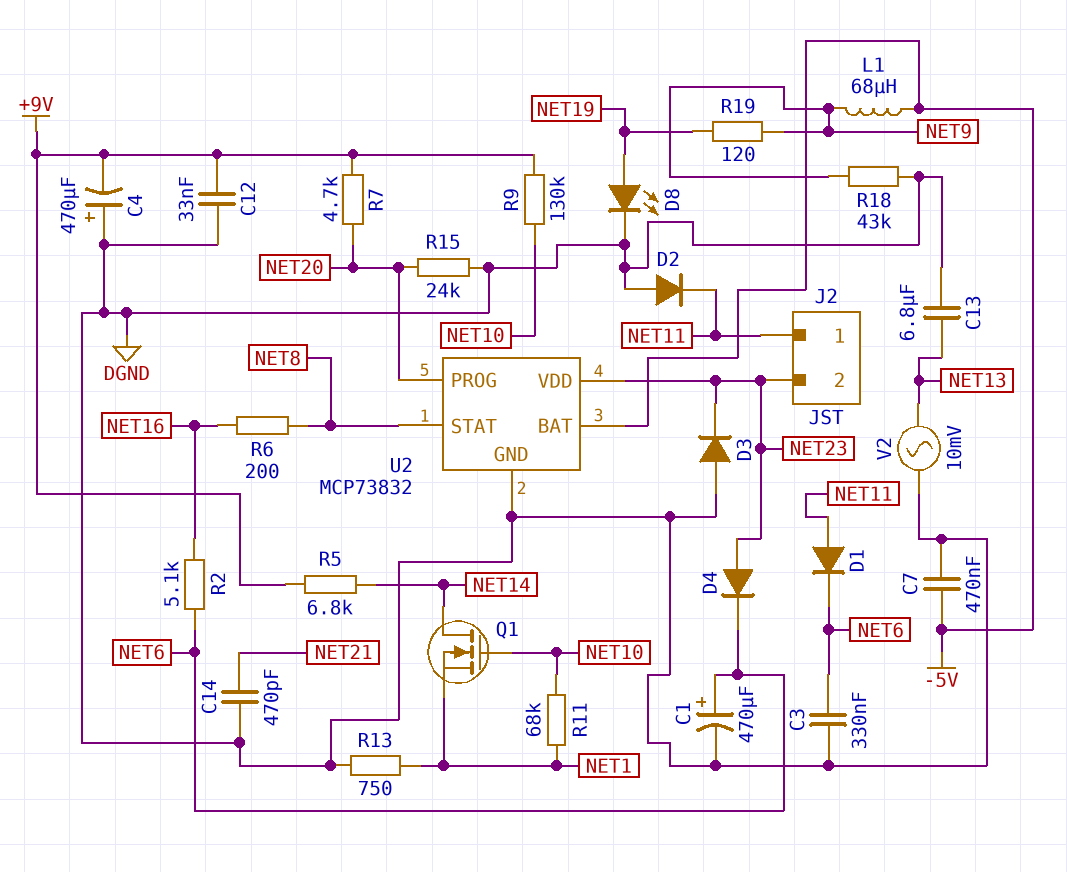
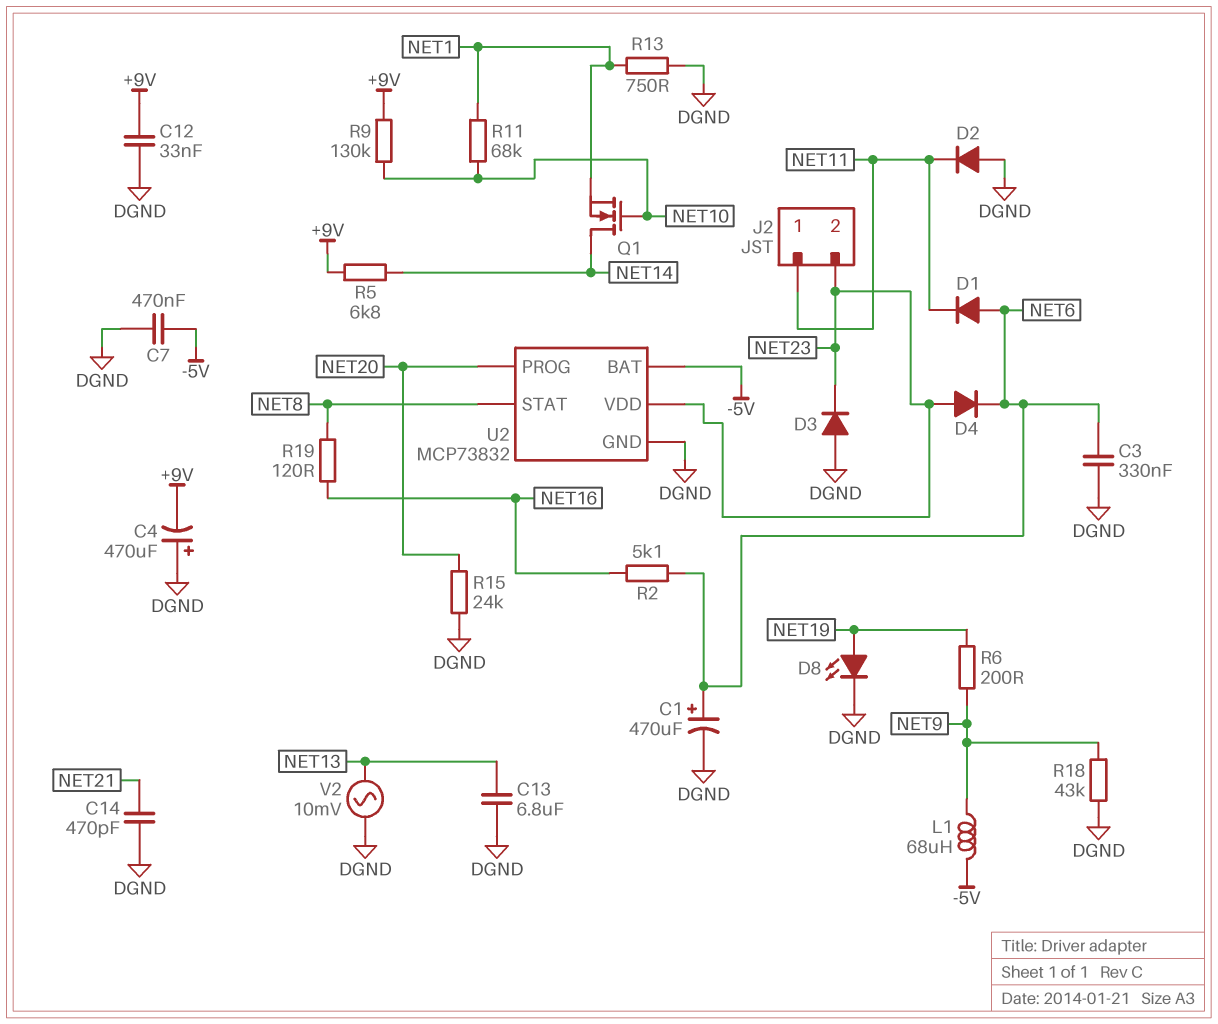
D1: diode (A NET11, K NET6) -> diode (A NET6, K NET11)
R6: 200 (NET8, NET16) -> 200 (NET9, NET19)
R7: 4.7k (+9V, NET20) -> none
R19: 120 (NET9, NET19) -> 120 (NET8, NET16)

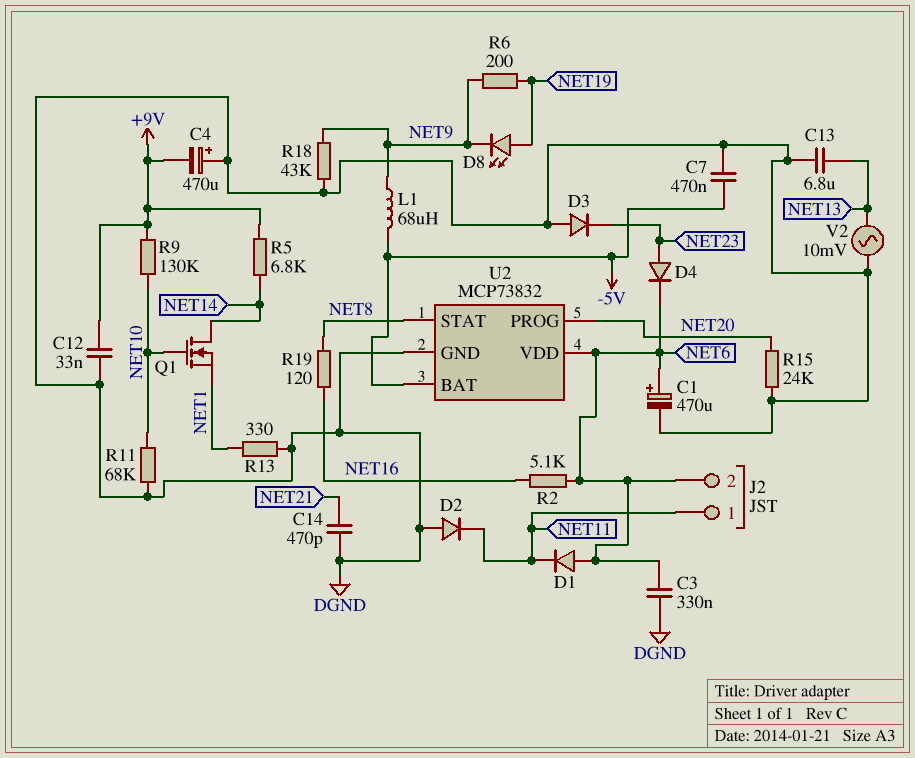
D8: LED (A NET19, K DGND) -> LED (A NET19, K NET9)
J2 pin 2: NET23 -> NET6
R11: 68k (NET1, NET10) -> 68k (DGND, NET10)
R13: 750 (DGND, NET1) -> 330 (DGND, NET1)
U2 pin VDD: NET23 -> NET6

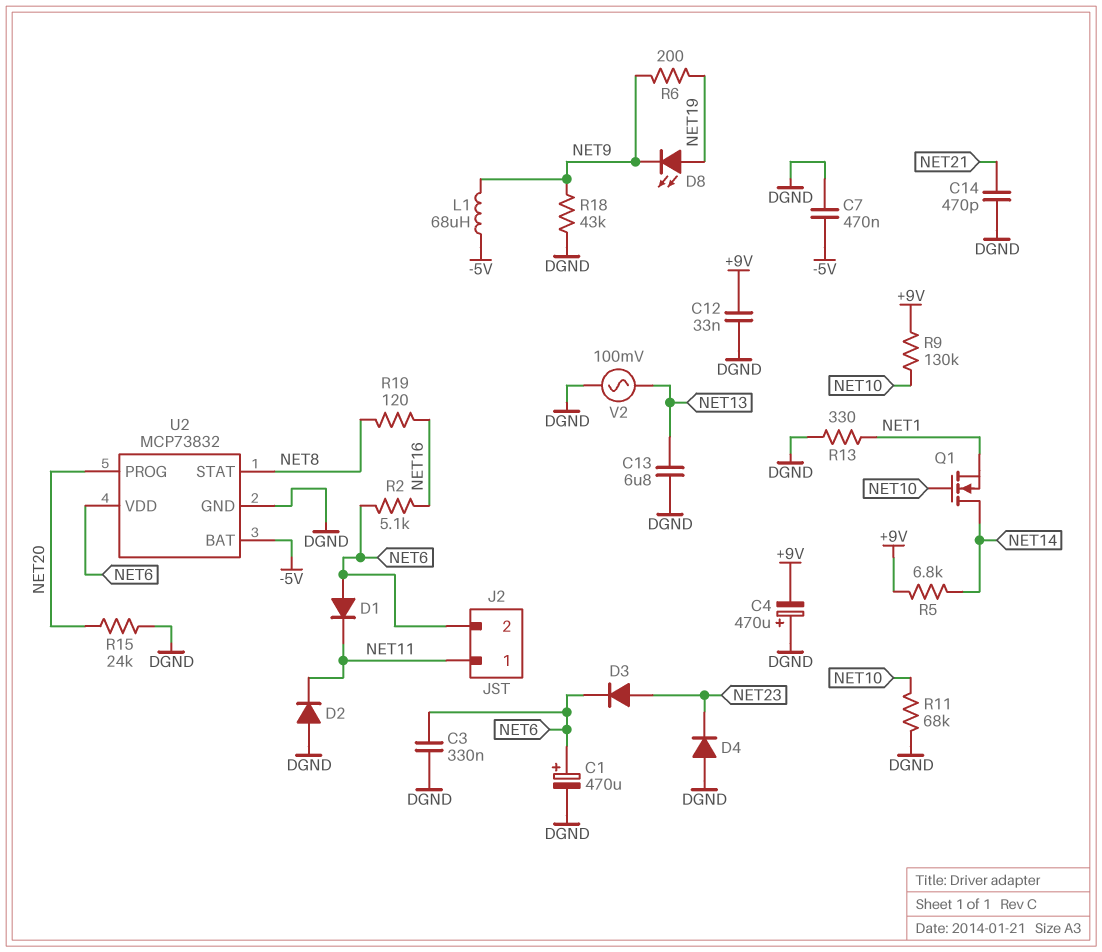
D3: diode (A DGND, K NET23) -> diode (A NET23, K NET6)
D4: diode (A NET23, K NET6) -> diode (A DGND, K NET23)
V2: AC 10mV (DGND, NET13) -> AC 100mV (DGND, NET13)

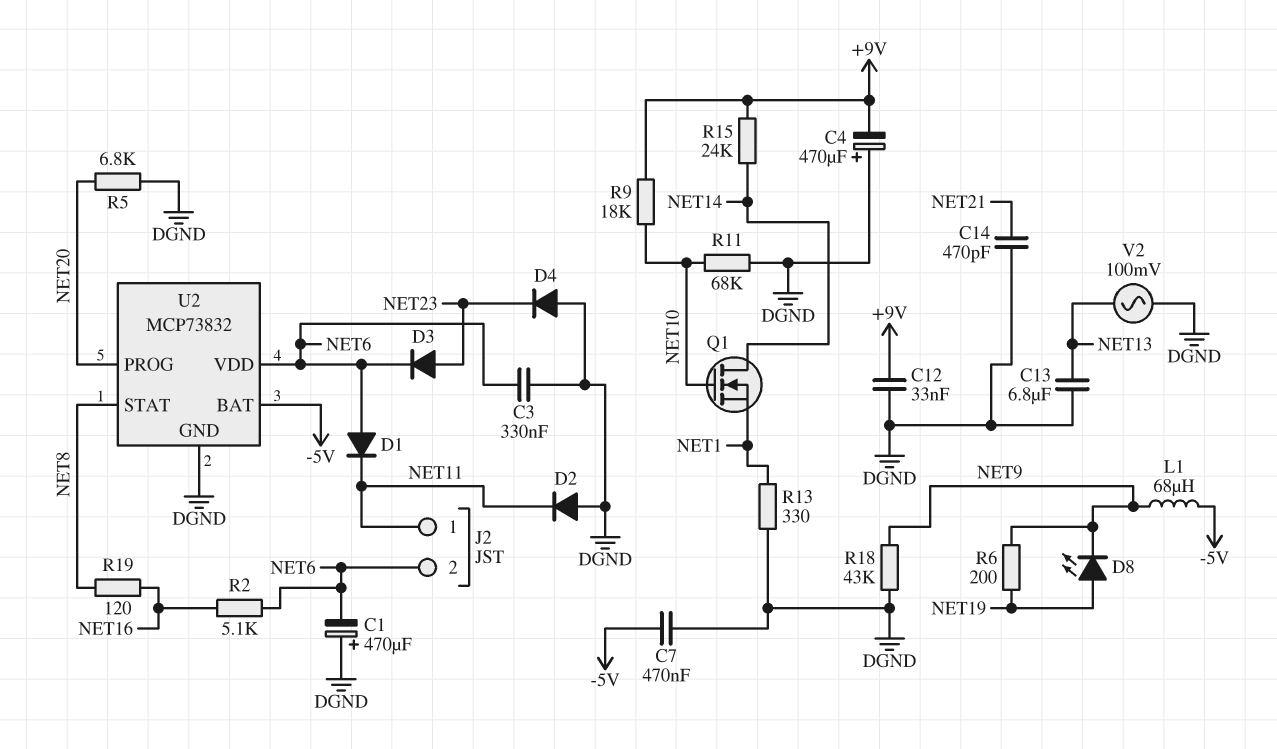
C1: 470uF (plus NET6, minus DGND) -> 470uF (plus DGND, minus NET6)
R5: 6.8k (+9V, NET14) -> 6.8k (DGND, NET20)
R9: 130k (+9V, NET10) -> 18k (+9V, NET10)
R15: 24k (DGND, NET20) -> 24k (+9V, NET14)

